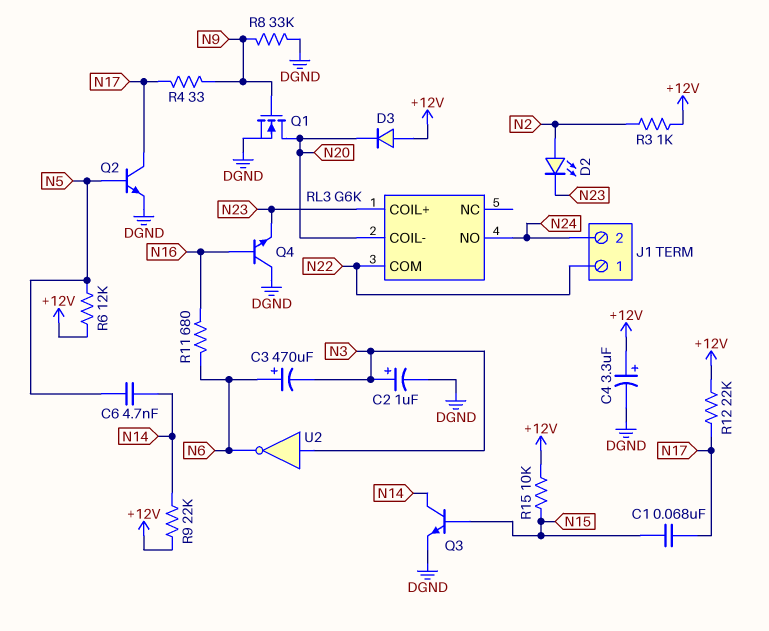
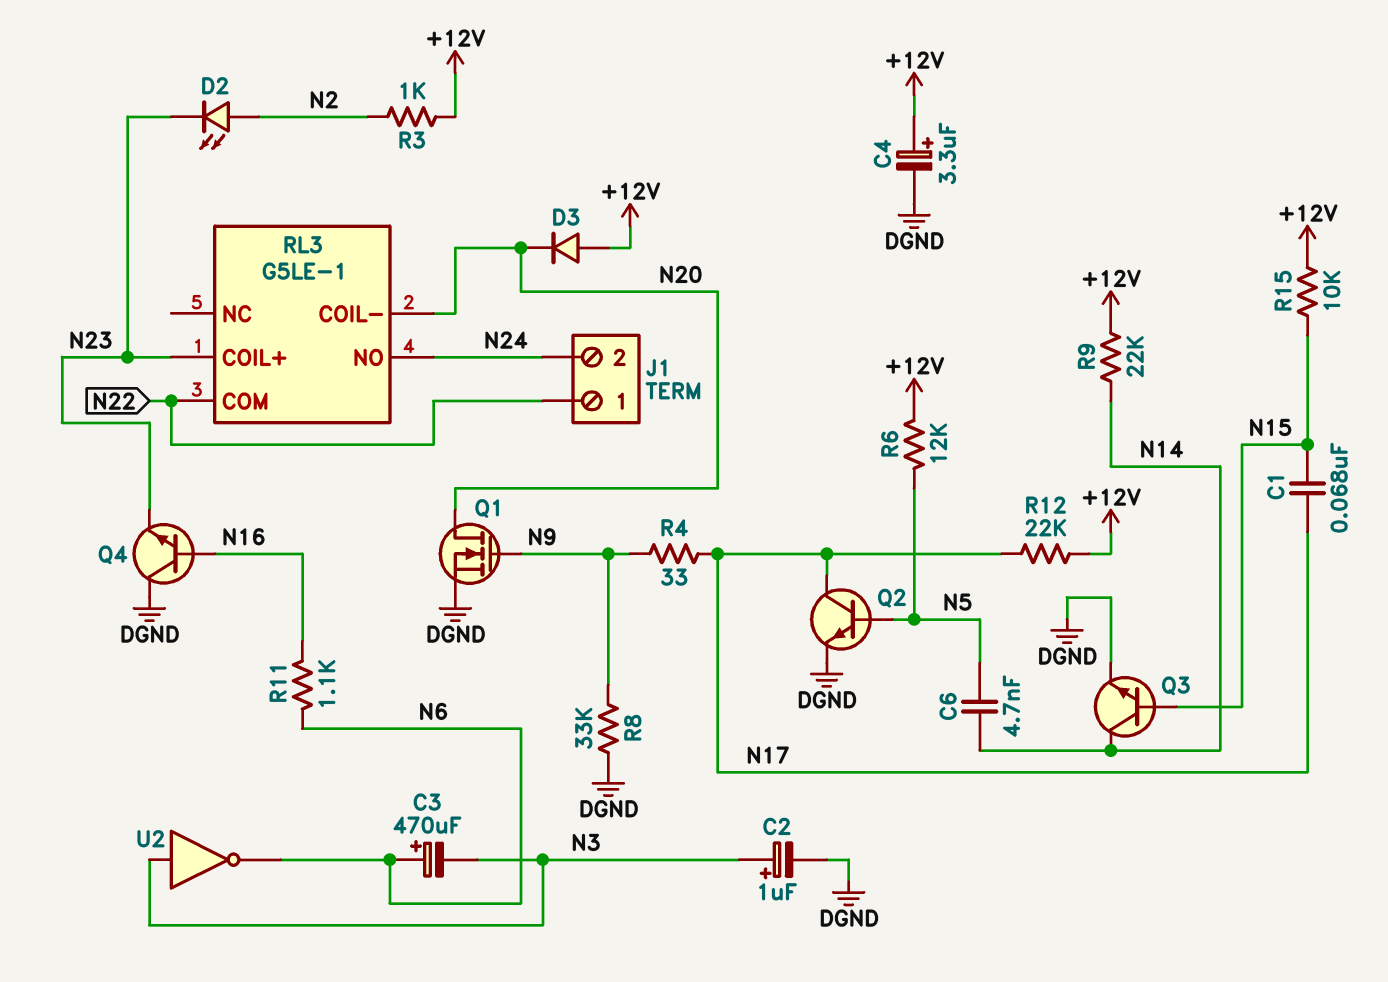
R11: 680 (N6, N16) -> 1.1k (N6, N16)
RL3: G6K -> G5LE-1

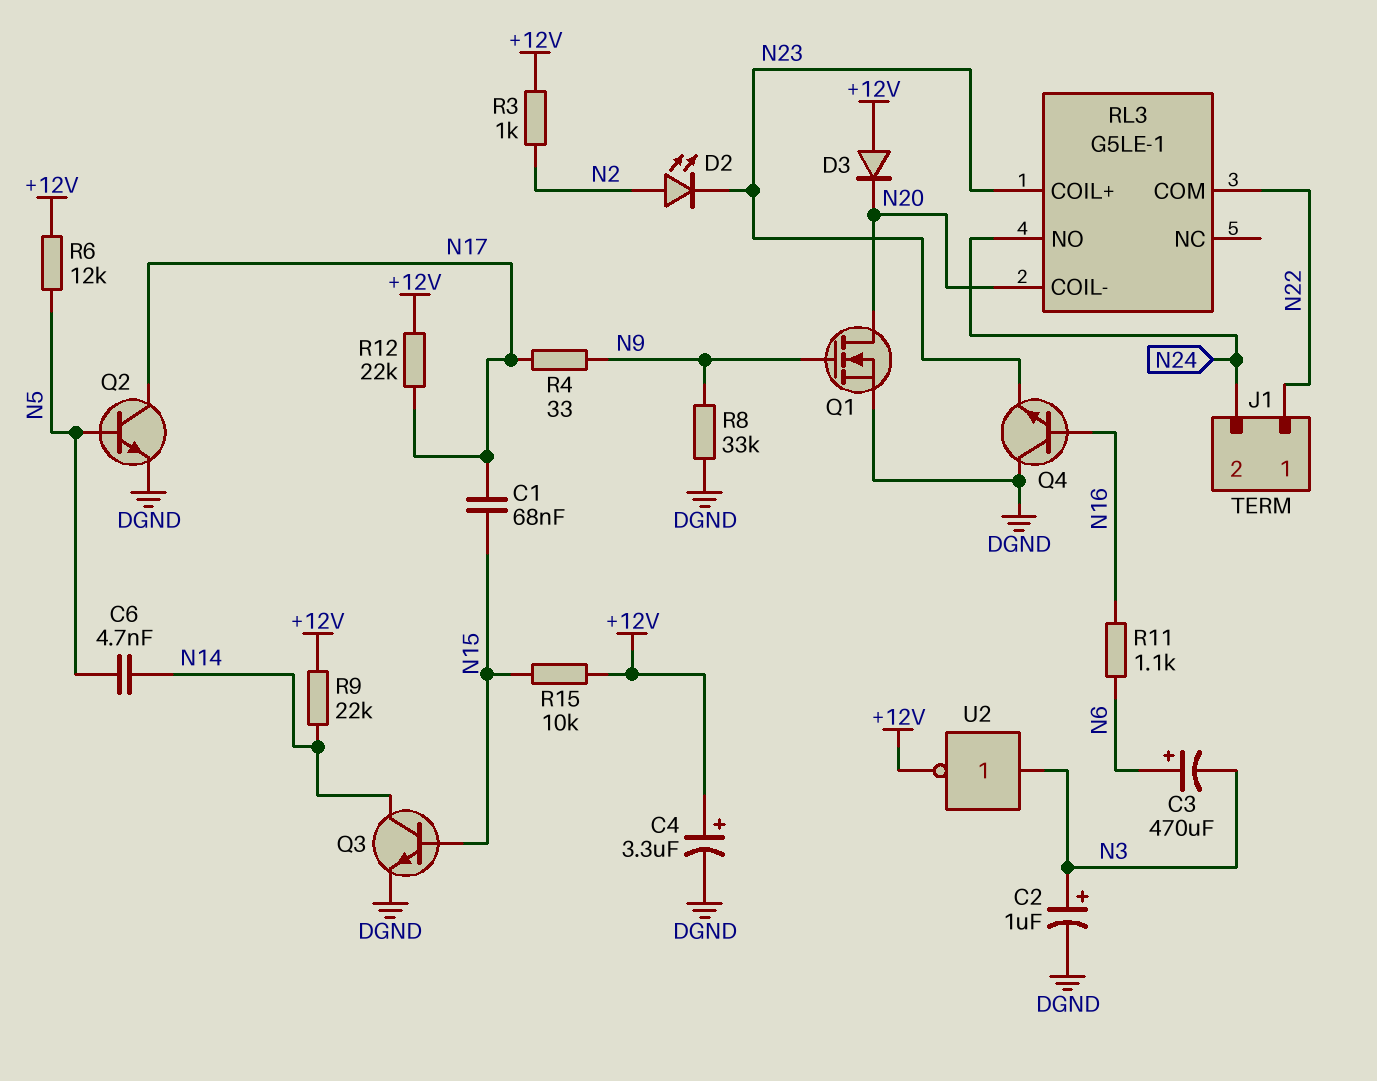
U2: NOT (in N3, out N6) -> NOT (in N3, out +12V)

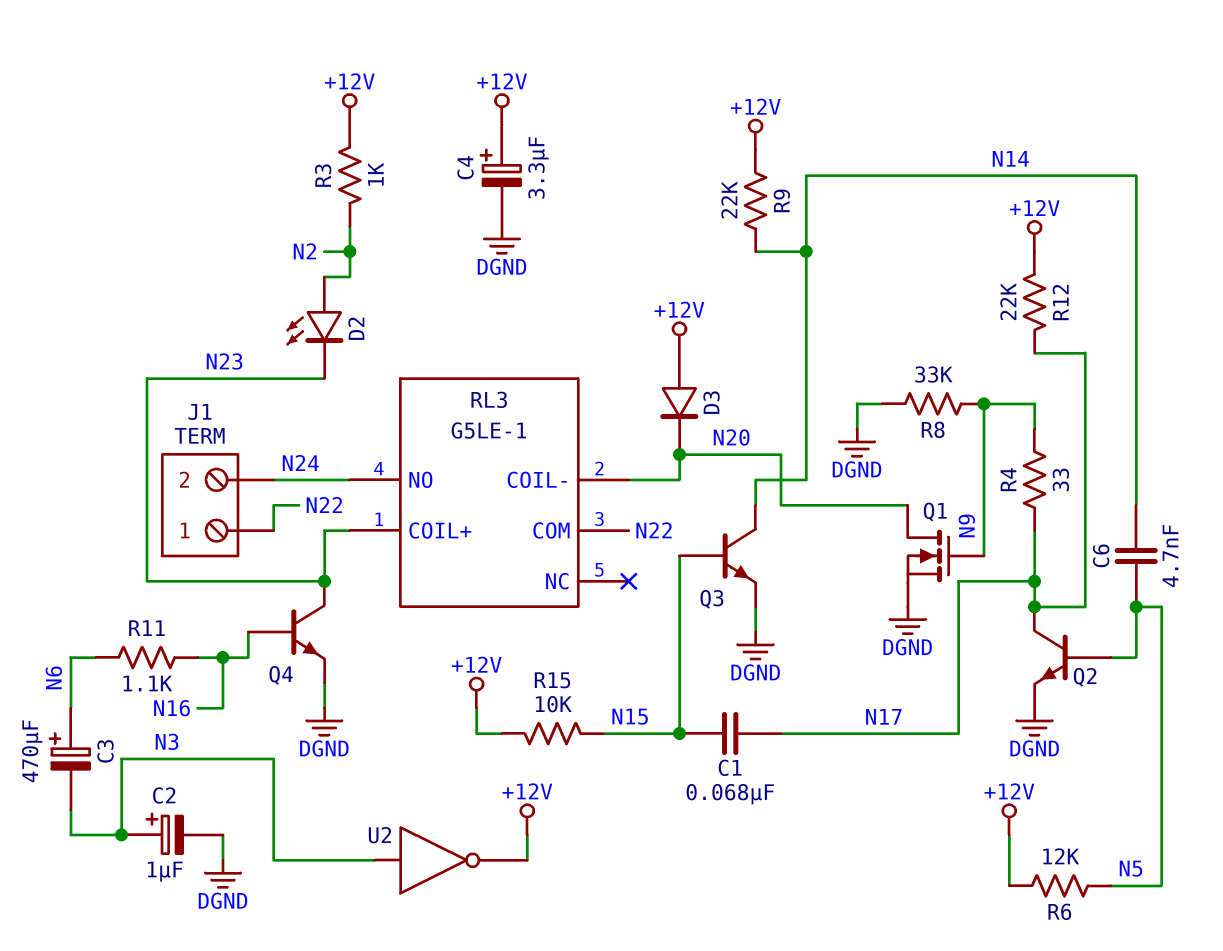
Q4: NPN (B N16, C DGND, E N23) -> NPN (B N16, C N23, E DGND)

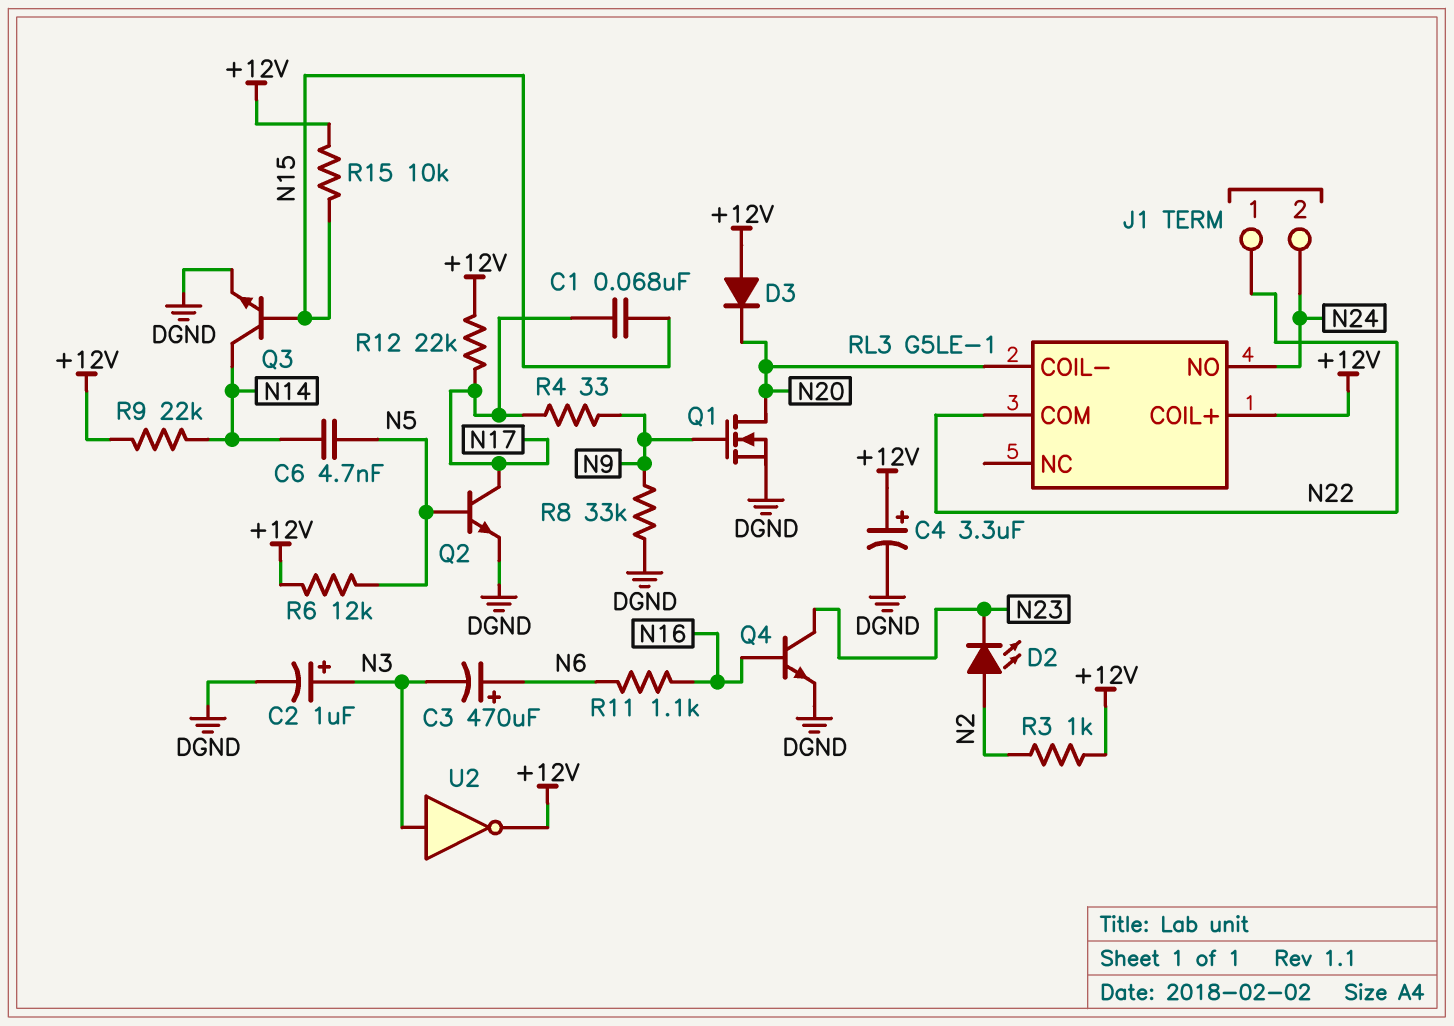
RL3 pin COIL+: N23 -> +12V

